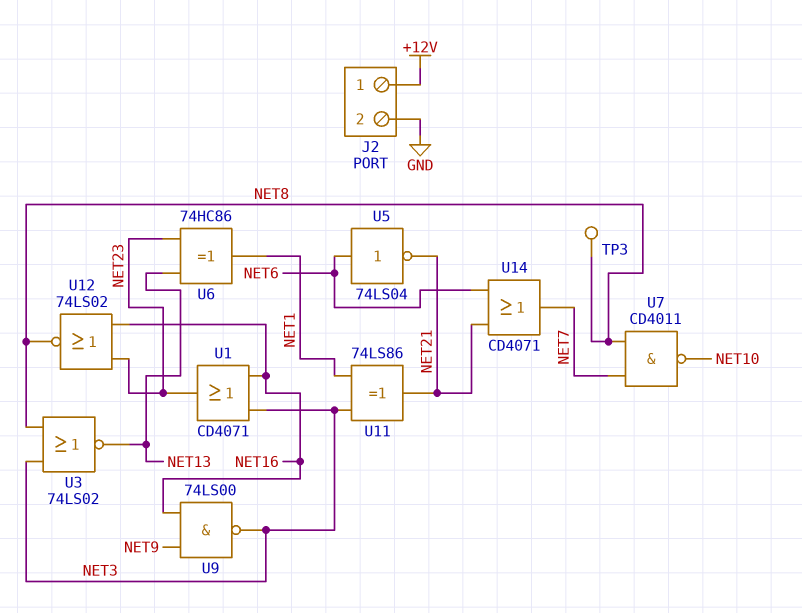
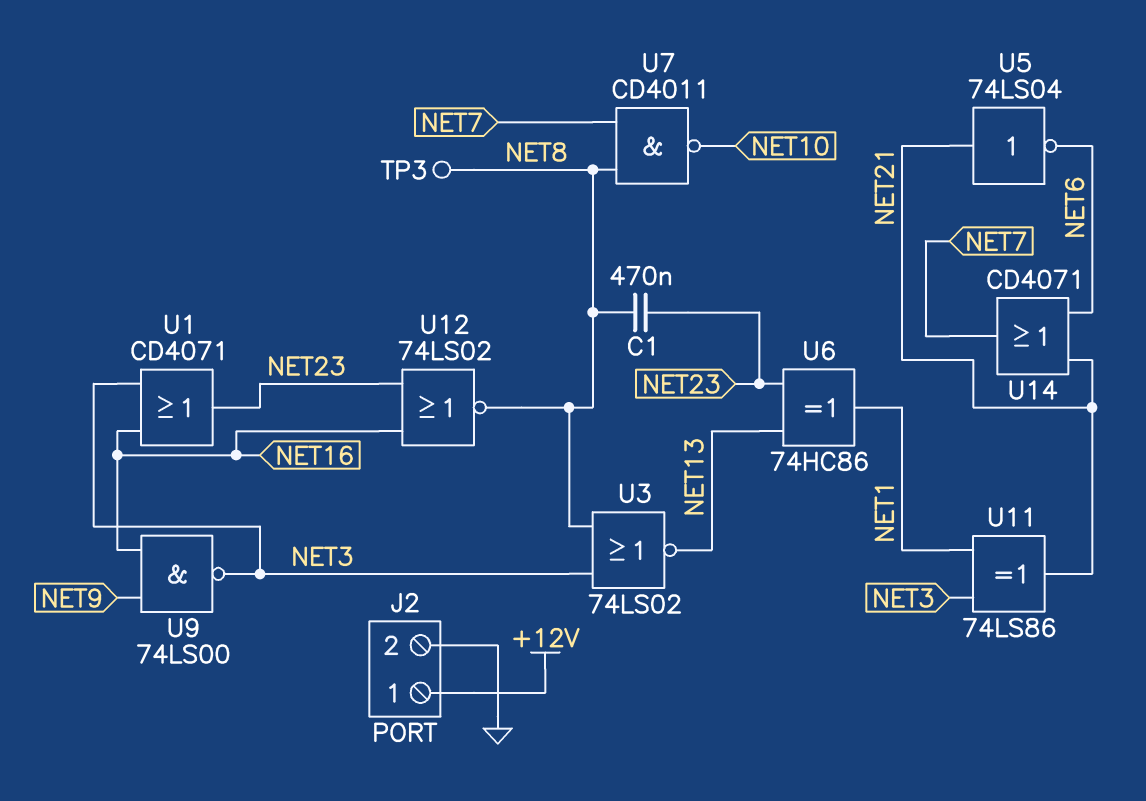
C1: none -> 470nF (NET8, NET23)
U5: NOT 74LS04 (in NET6, out NET21) -> NOT 74LS04 (in NET21, out NET6)

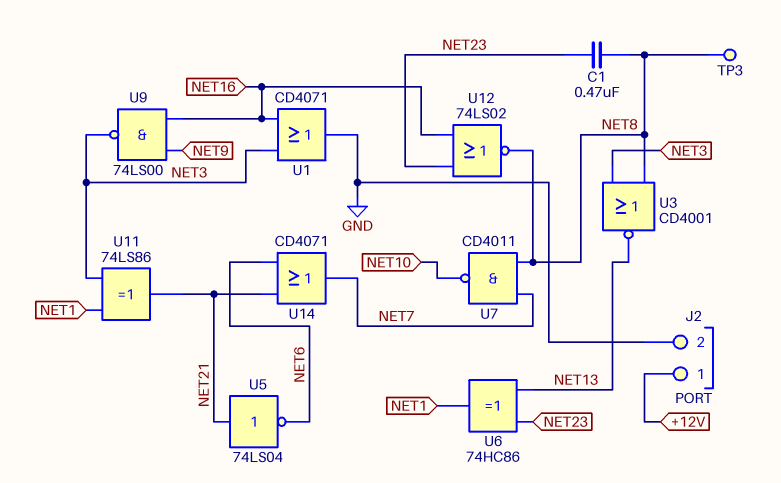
U1: OR CD4071 (in NET3, in NET16, out NET23) -> OR CD4071 (in NET3, in NET16, out GND)
U3: NOR 74LS02 (in NET3, in NET8, out NET13) -> NOR CD4001 (in NET3, in NET8, out NET13)

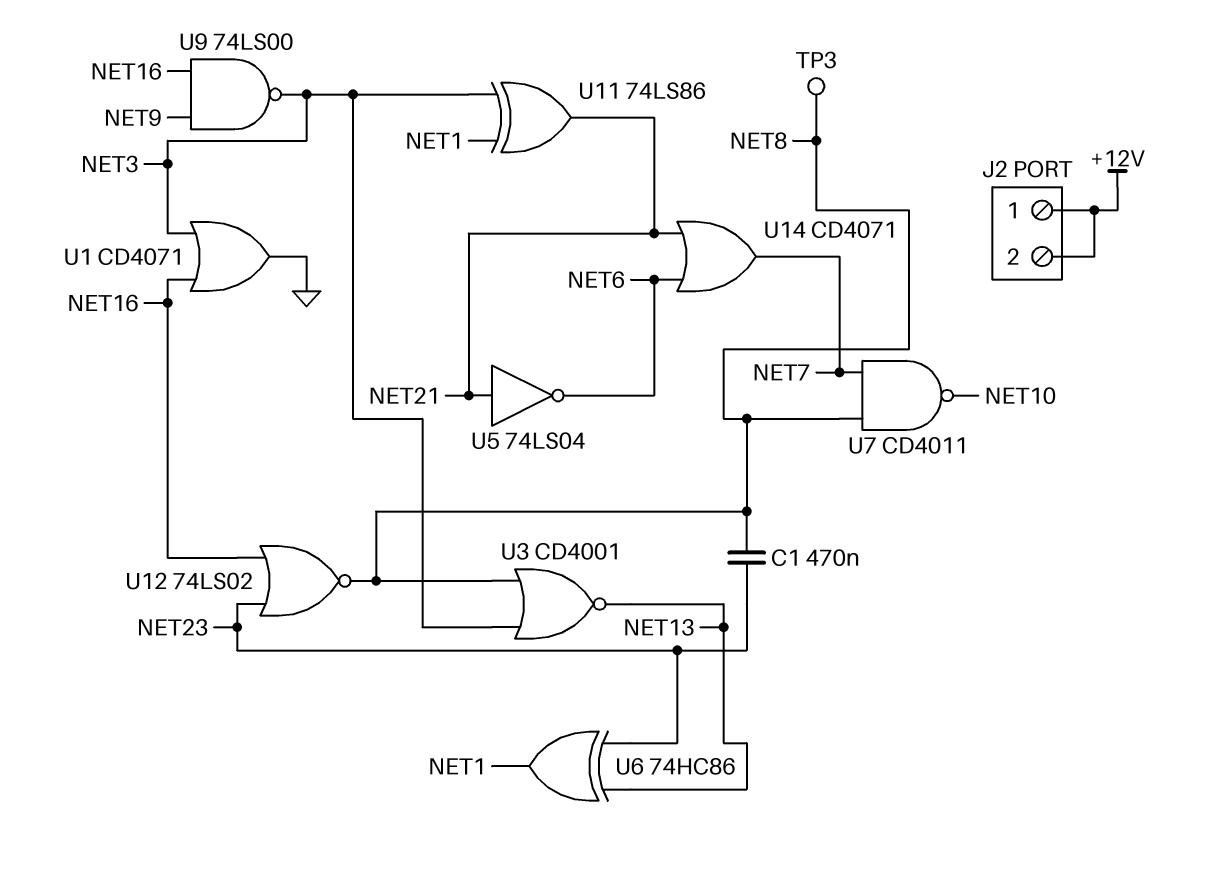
J2 pin 2: GND -> +12V

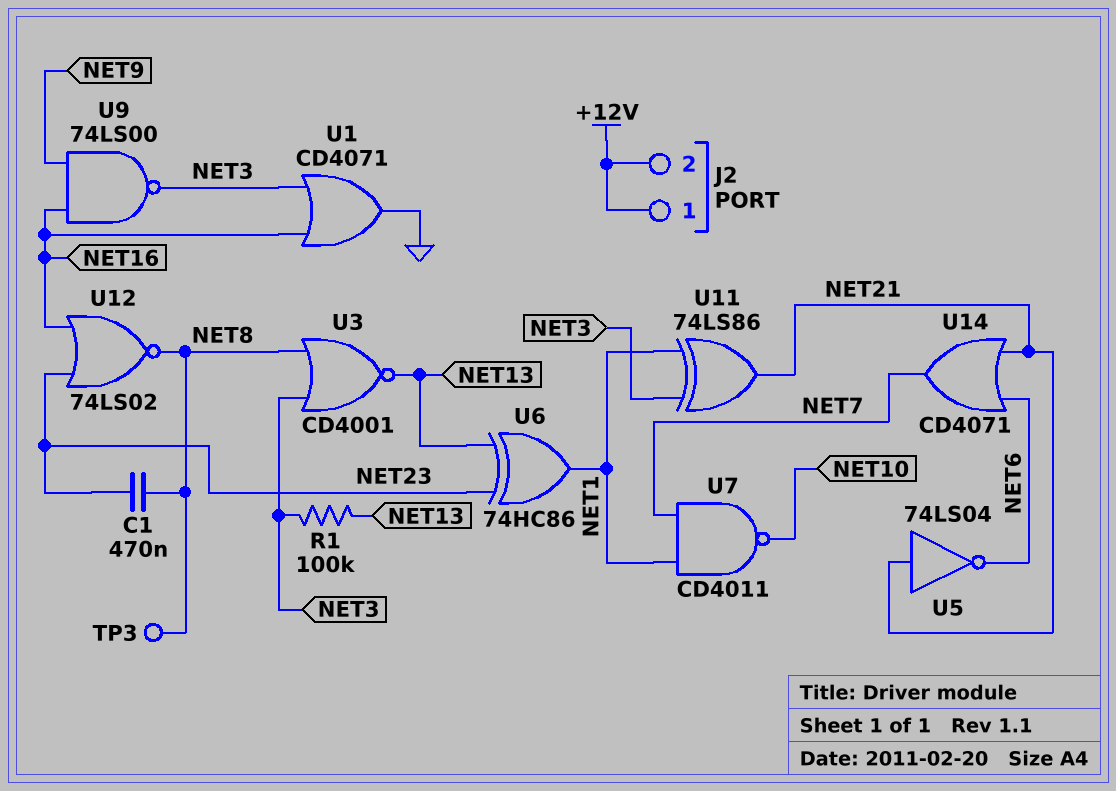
R1: none -> 100k (NET3, NET13)
U7: NAND CD4011 (in NET7, in NET8, out NET10) -> NAND CD4011 (in NET1, in NET7, out NET10)

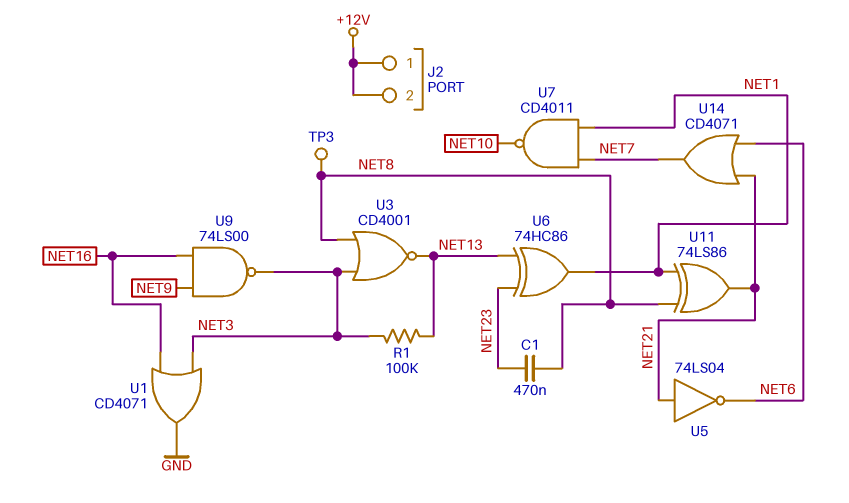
U11: XOR 74LS86 (in NET1, in NET3, out NET21) -> XOR 74LS86 (in NET1, in NET8, out NET21)
U12: NOR 74LS02 (in NET16, in NET23, out NET8) -> none

